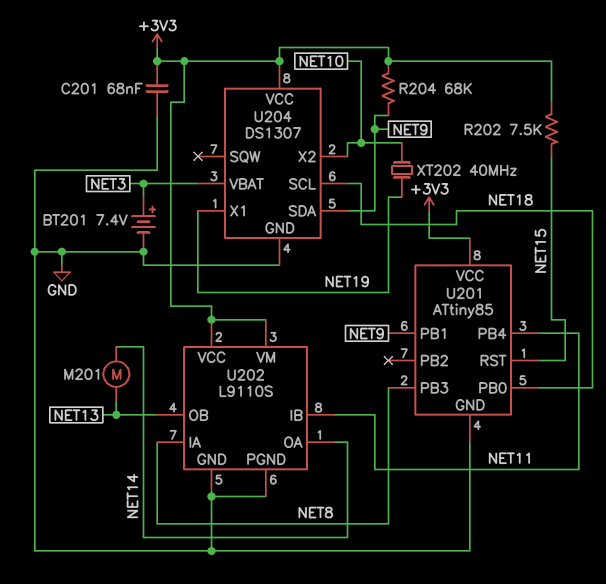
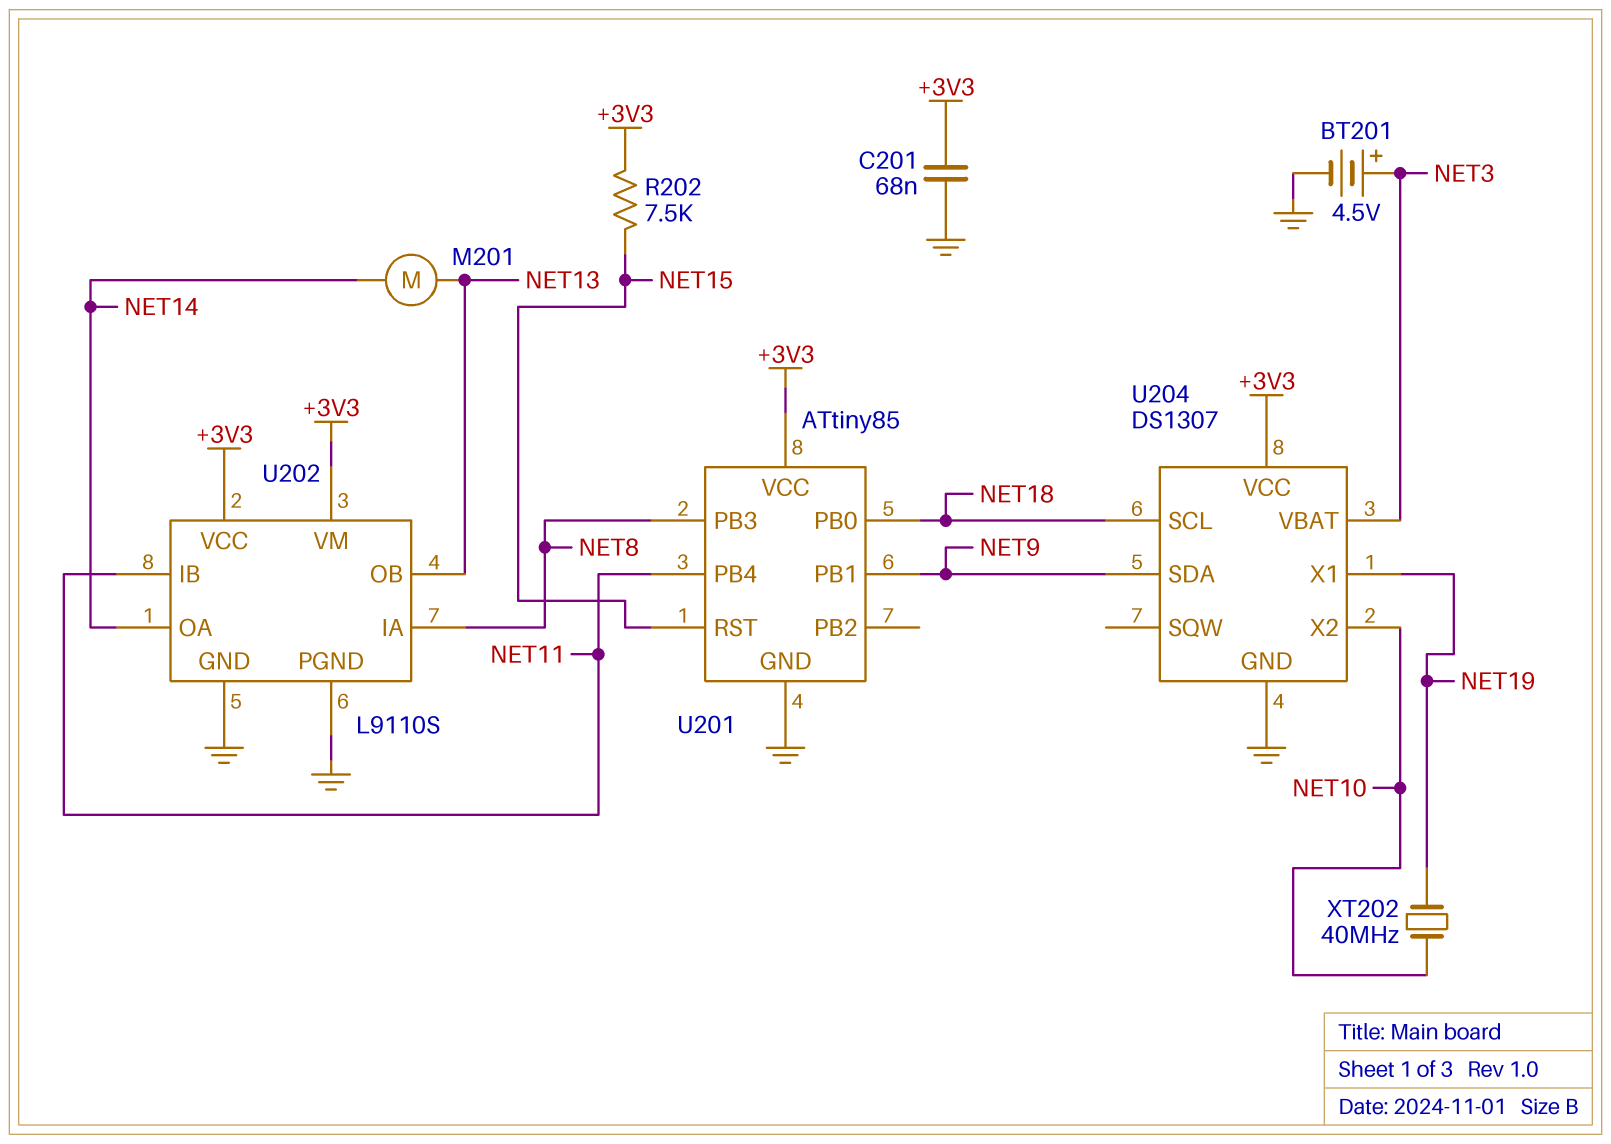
BT201: 7.4V (plus NET3, minus GND) -> 4.5V (plus NET3, minus GND)
R204: 68k (+3V3, NET9) -> none

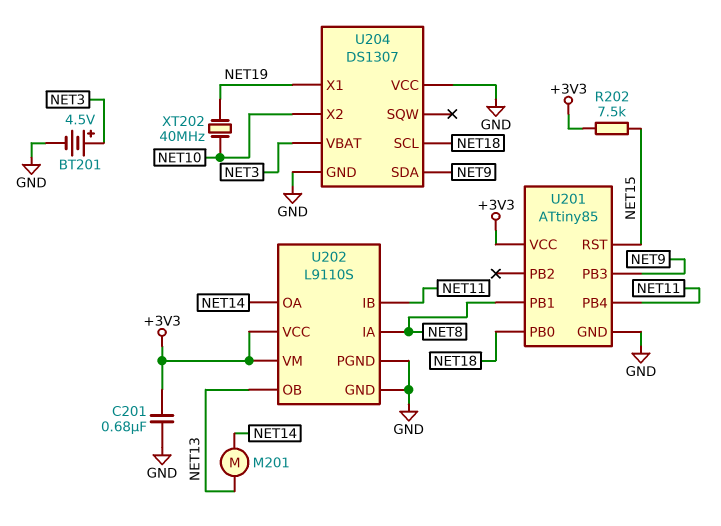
C201: 68nF (+3V3, GND) -> 680nF (+3V3, GND)
U201 pin PB1: NET9 -> NET8
U201 pin PB3: NET8 -> NET9
U204 pin VCC: +3V3 -> GND

